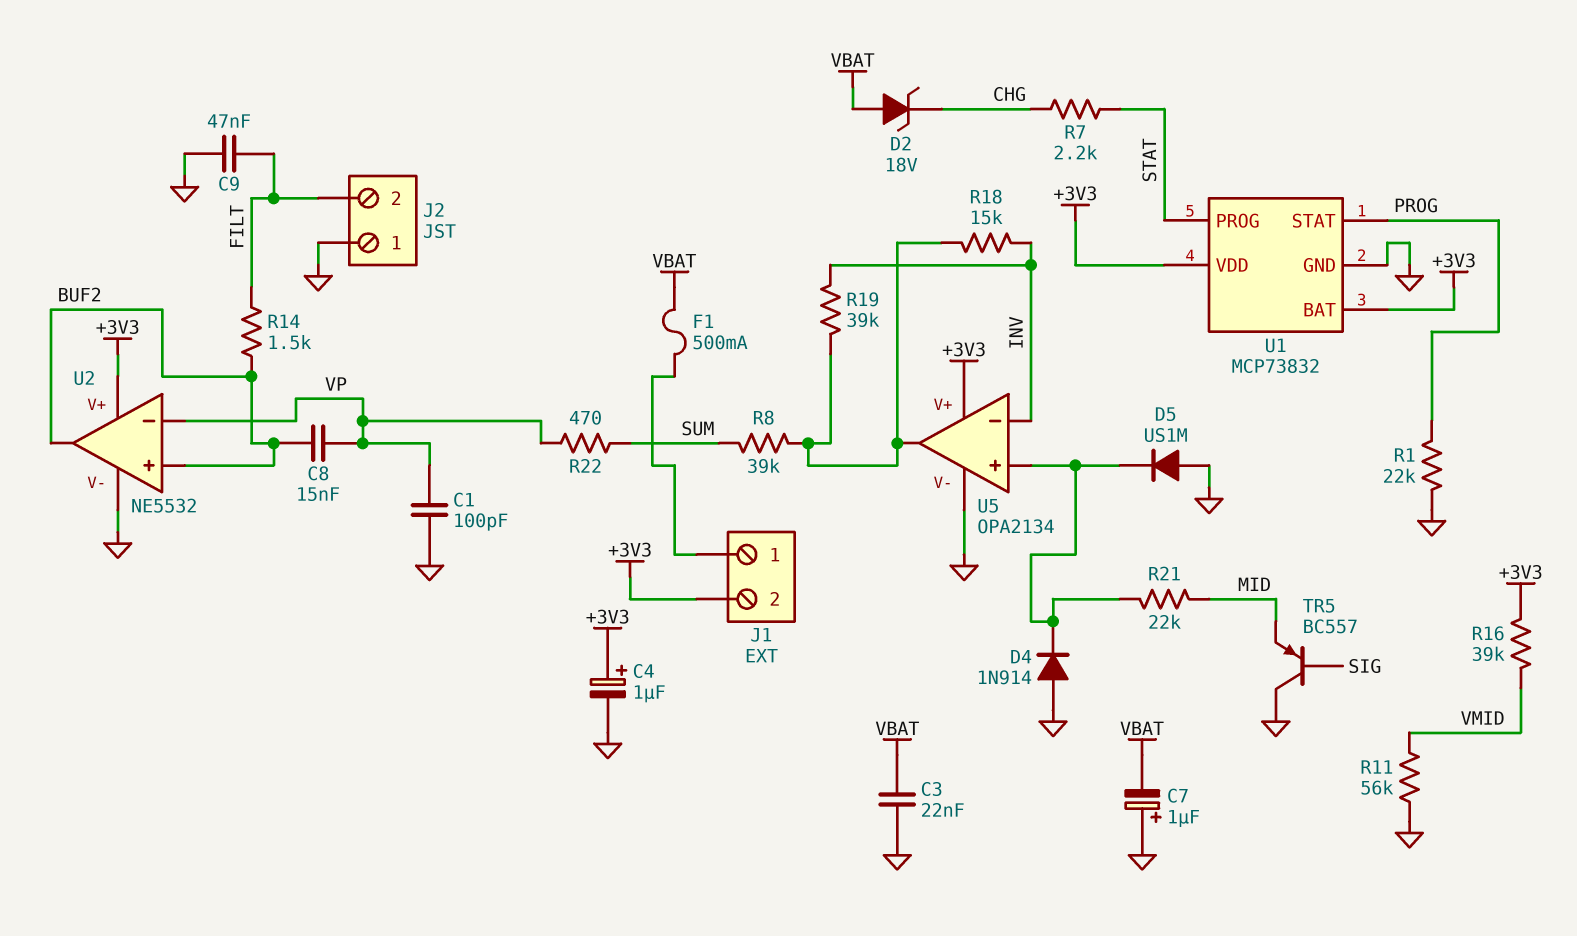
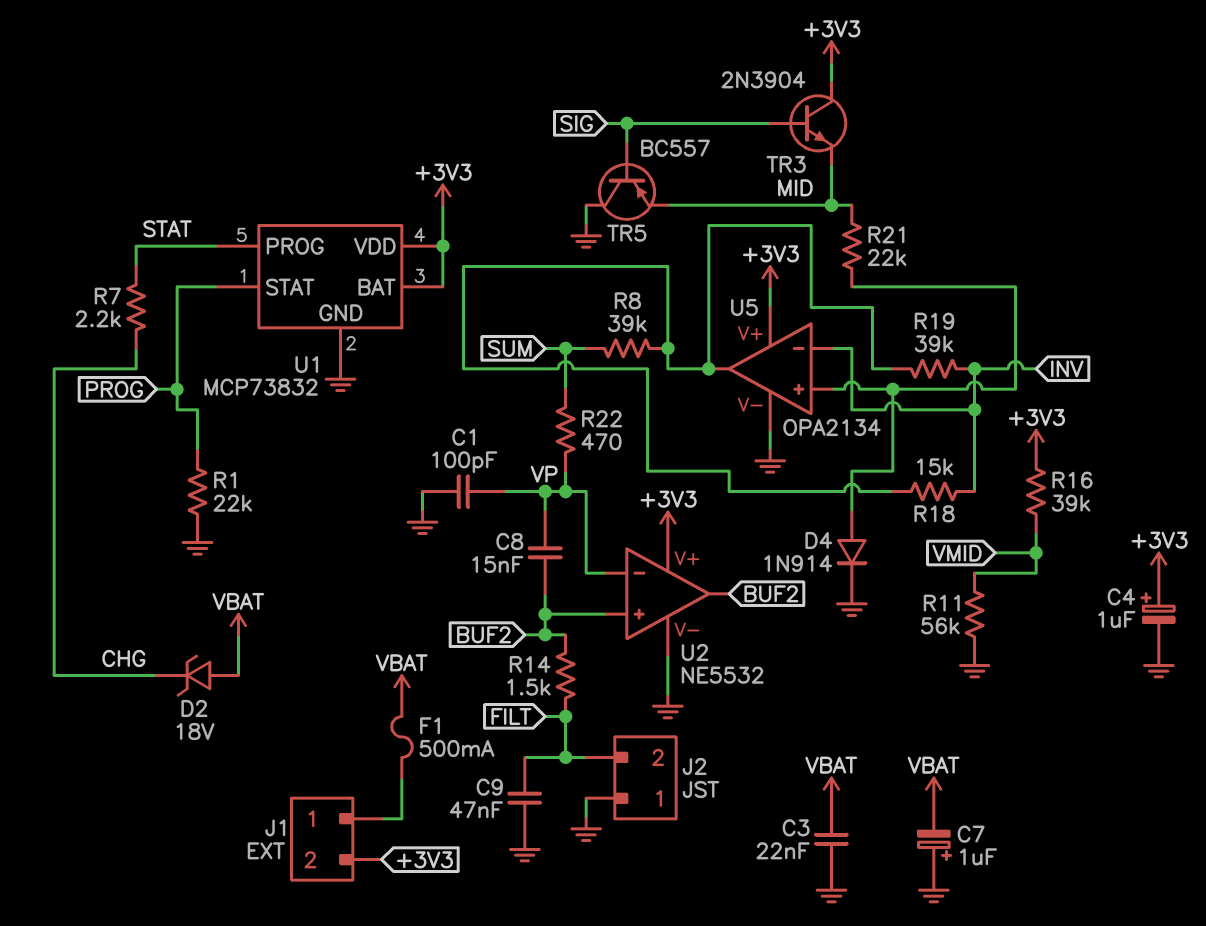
D4: diode 1N914 (A GND, K U5/in+) -> diode 1N914 (A U5/in+, K GND)
D5: diode US1M (A GND, K U5/in+) -> none
TR3: none -> NPN 2N3904 (B SIG, C +3V3, E MID)

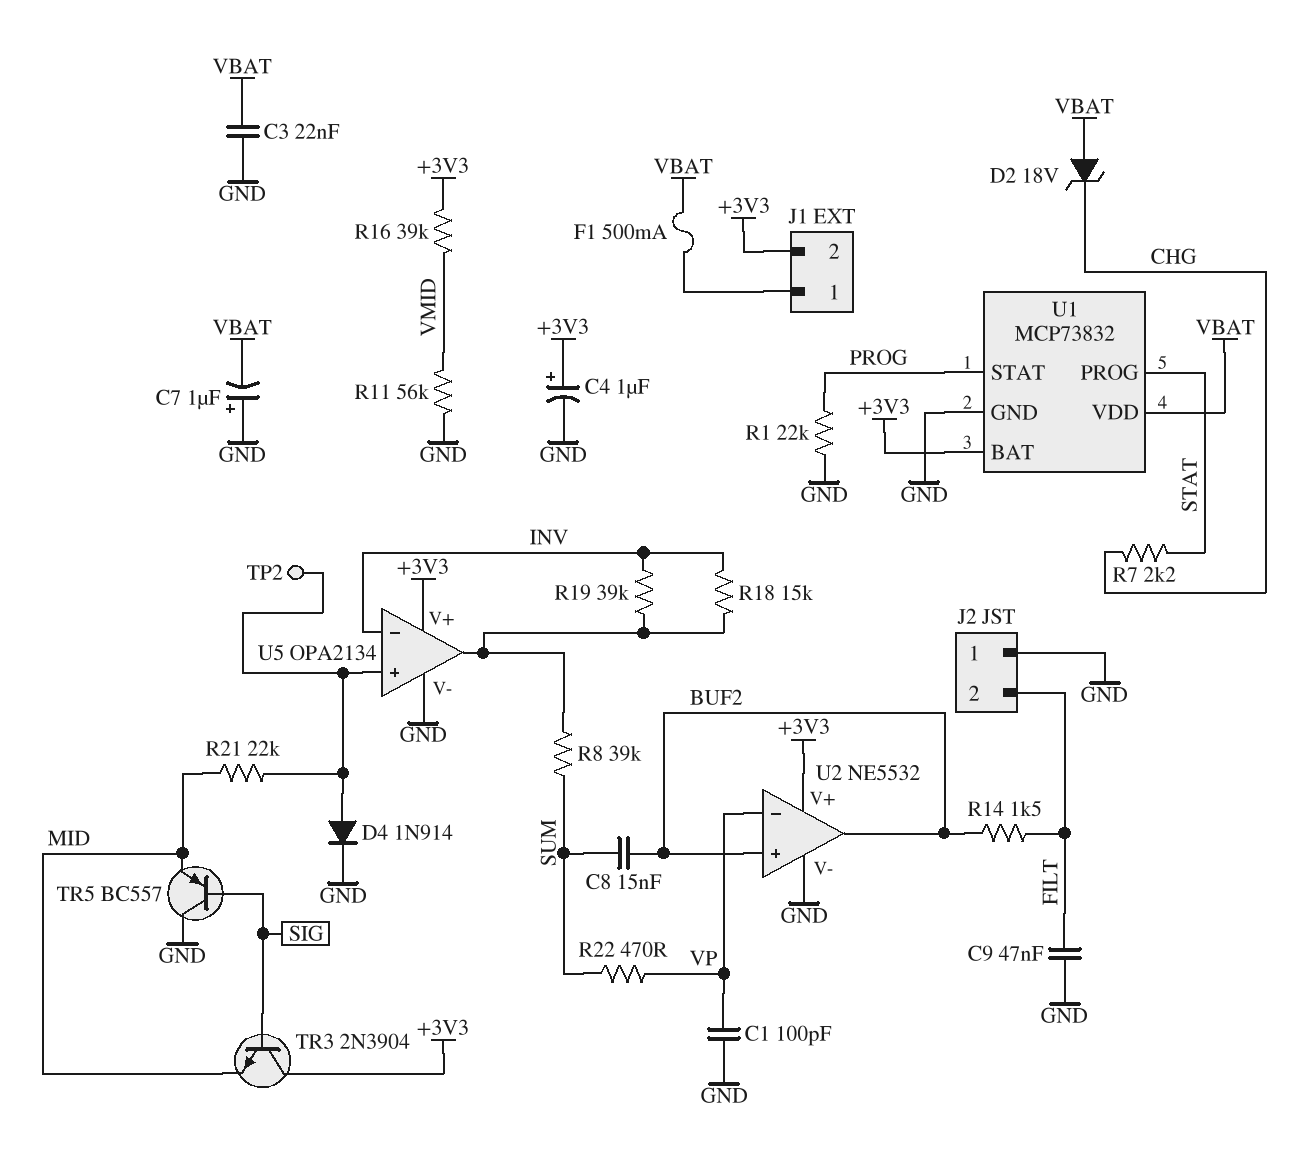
C8: 15nF (BUF2, VP) -> 15nF (BUF2, SUM)
TP2: none -> test point (U5/in+)
U1 pin VDD: +3V3 -> VBAT

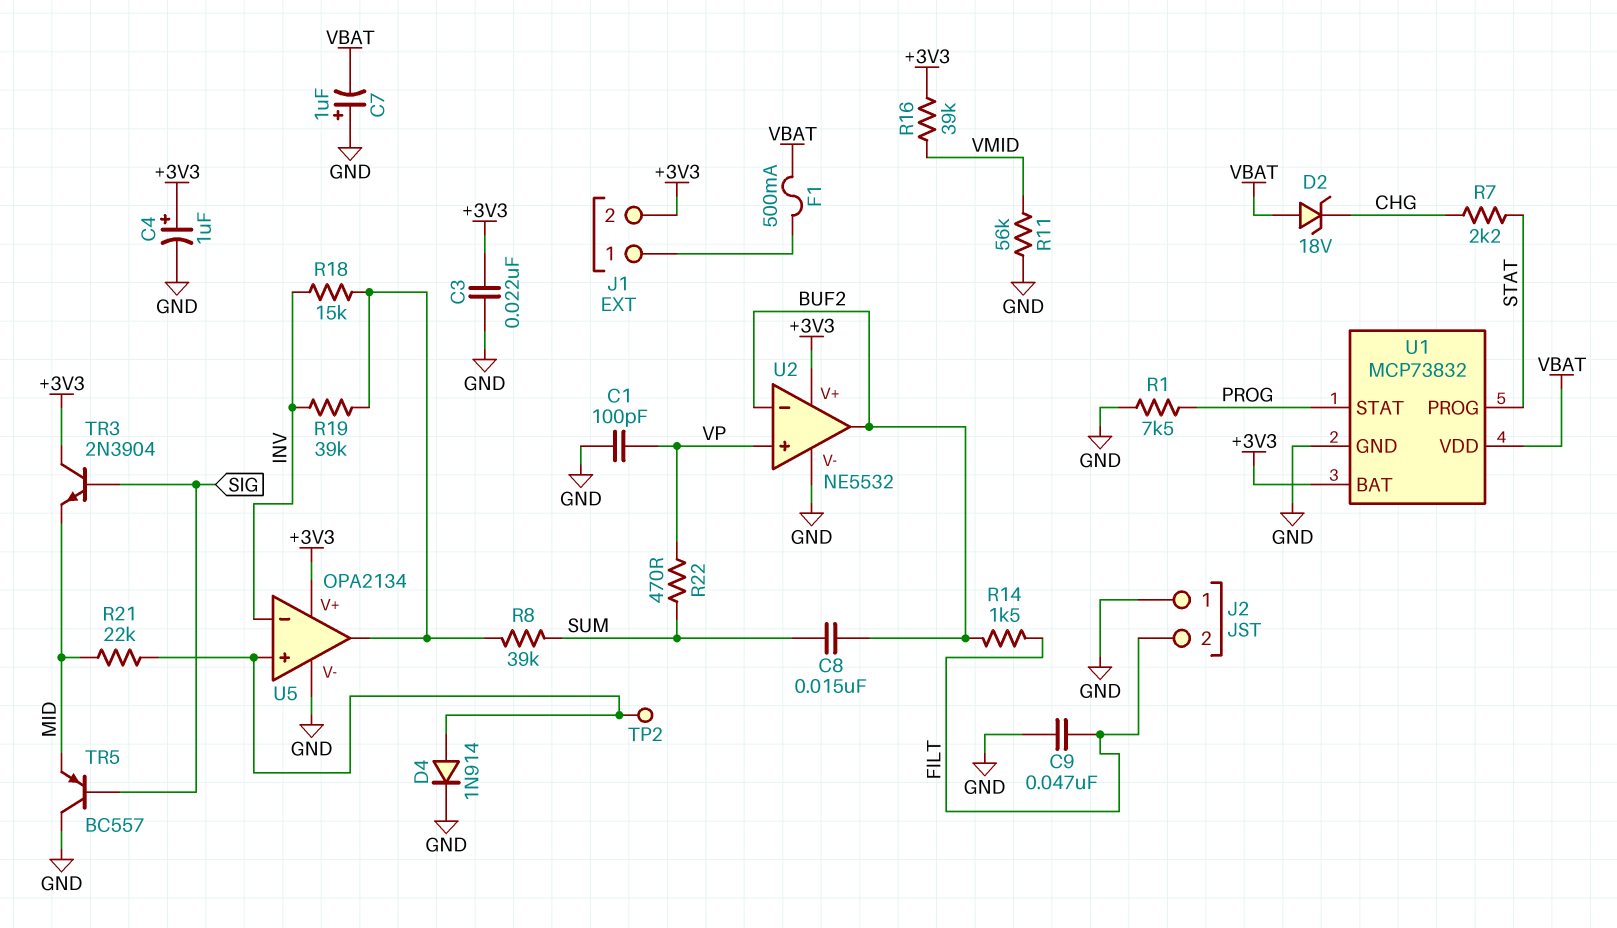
C3: 22nF (GND, VBAT) -> 22nF (+3V3, GND)
R1: 22k (GND, PROG) -> 7.5k (GND, PROG)
U2 pin in+: BUF2 -> VP
U2 pin in-: VP -> BUF2

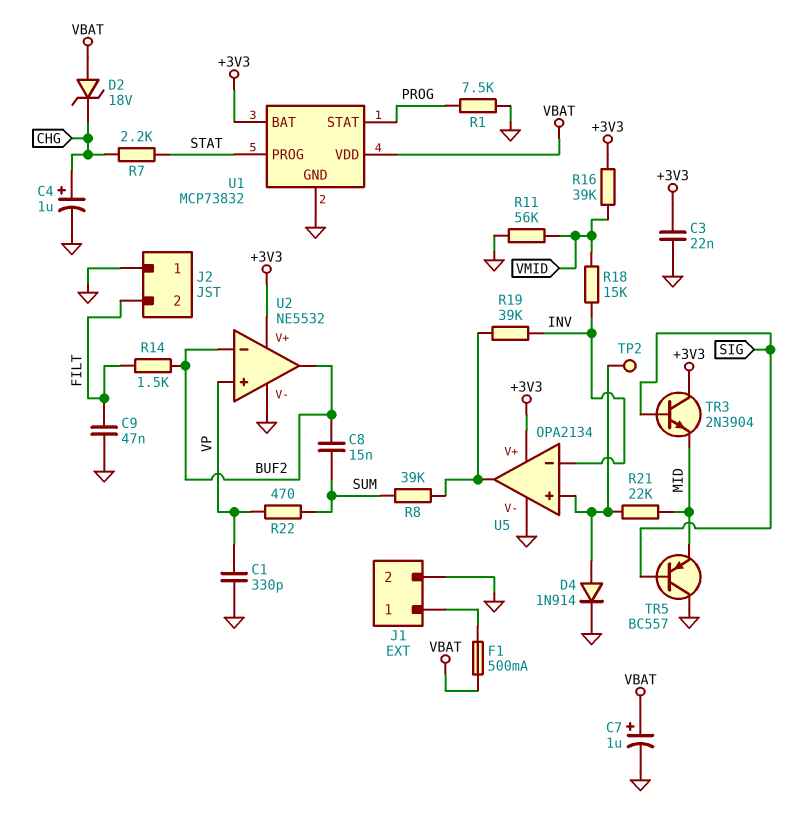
C1: 100pF (GND, VP) -> 330pF (GND, VP)
C4: 1uF (plus +3V3, minus GND) -> 1uF (plus CHG, minus GND)
C7: 1uF (plus GND, minus VBAT) -> 1uF (plus VBAT, minus GND)
J1 pin 2: +3V3 -> GND
R18: 15k (INV, U5/out) -> 15k (INV, VMID)

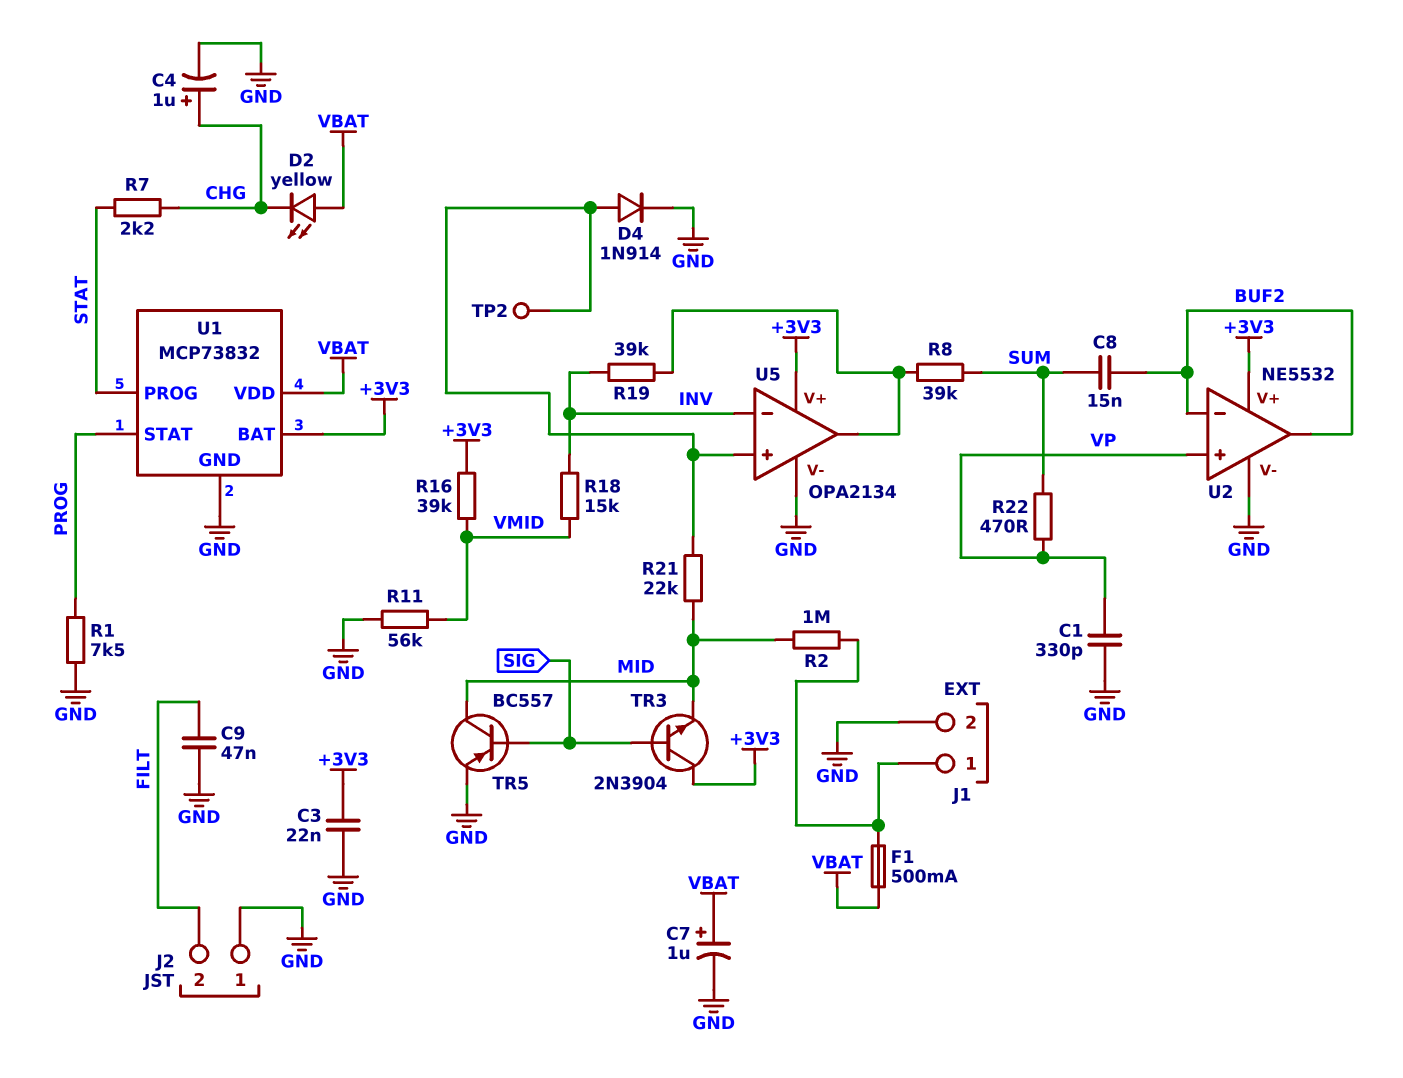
D2: zener 18V (A VBAT, K CHG) -> LED yellow (A VBAT, K CHG)
R2: none -> 1M (J1/1, MID)
R14: 1.5k (BUF2, FILT) -> none
TR5: PNP BC557 (B SIG, C GND, E MID) -> PNP BC557 (B SIG, C MID, E GND)

